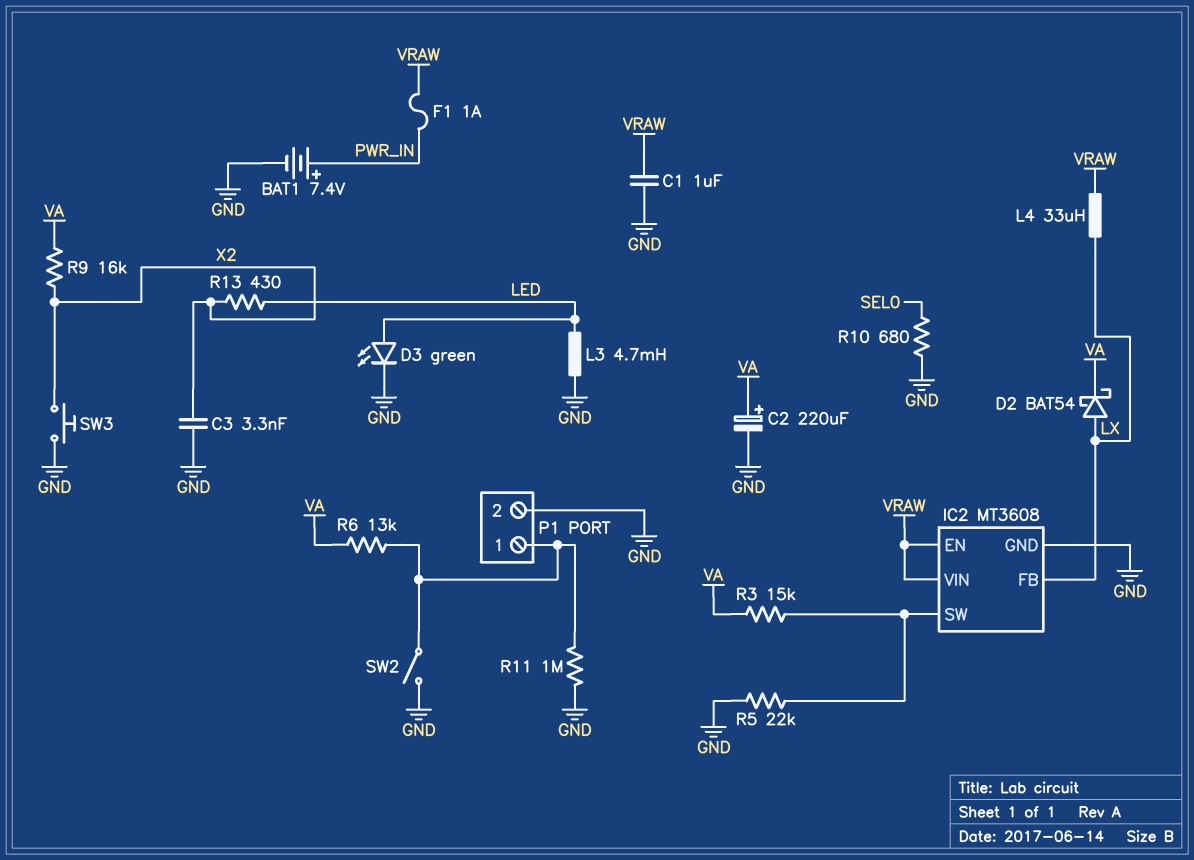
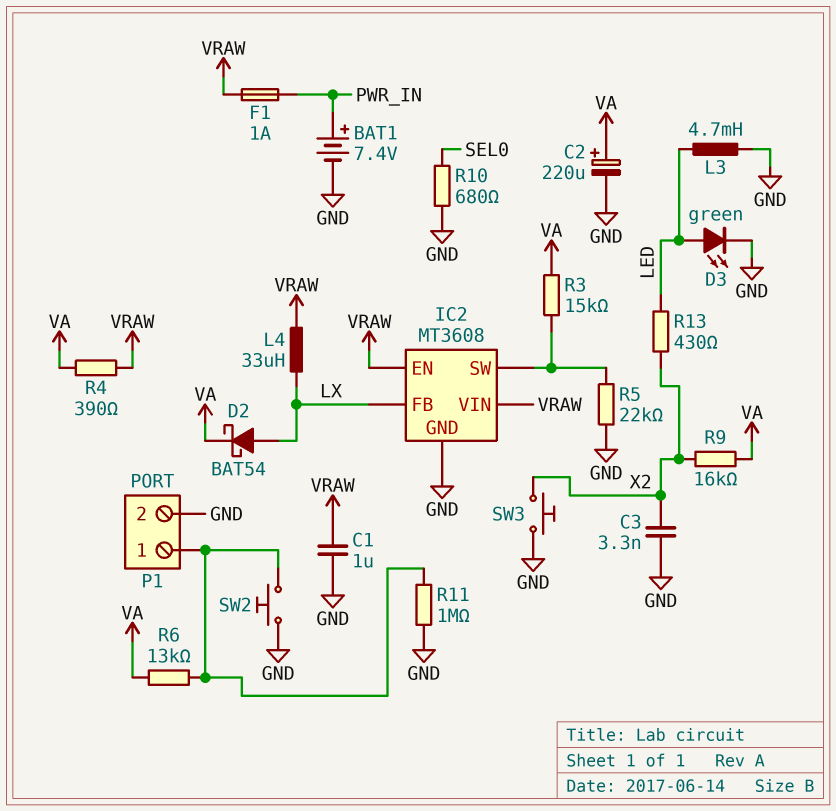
R4: none -> 390 (VA, VRAW)
SW2: switch (GND, P1/1) -> button (GND, P1/1)

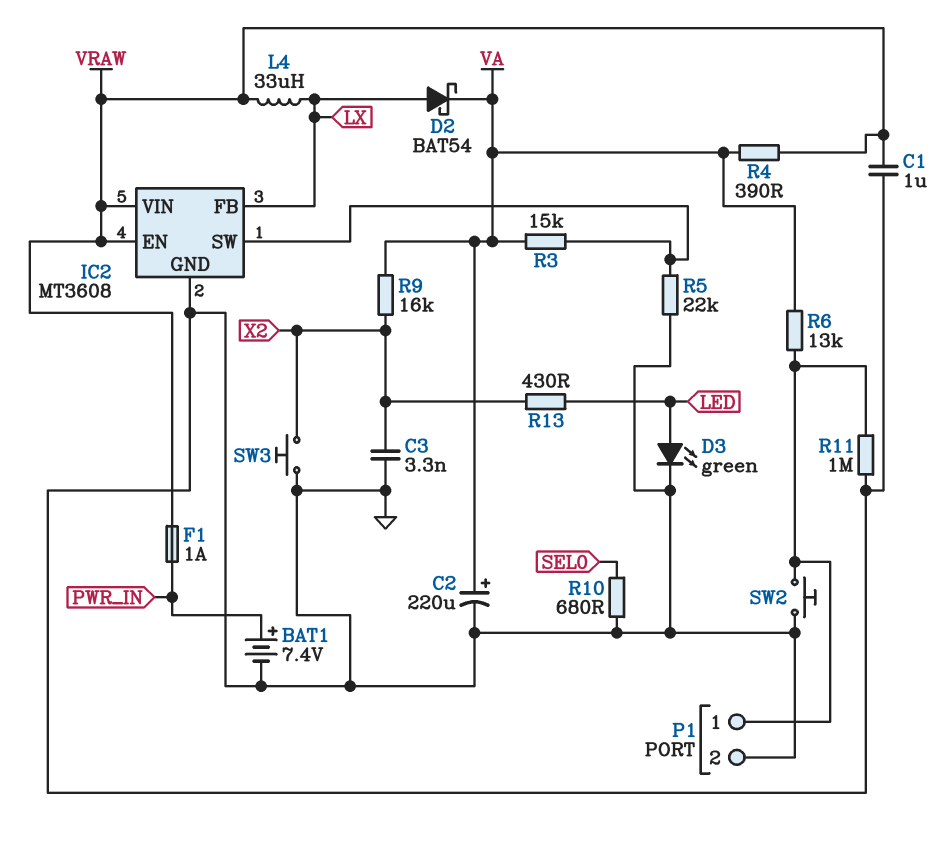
L3: 4.7mH (GND, LED) -> none

